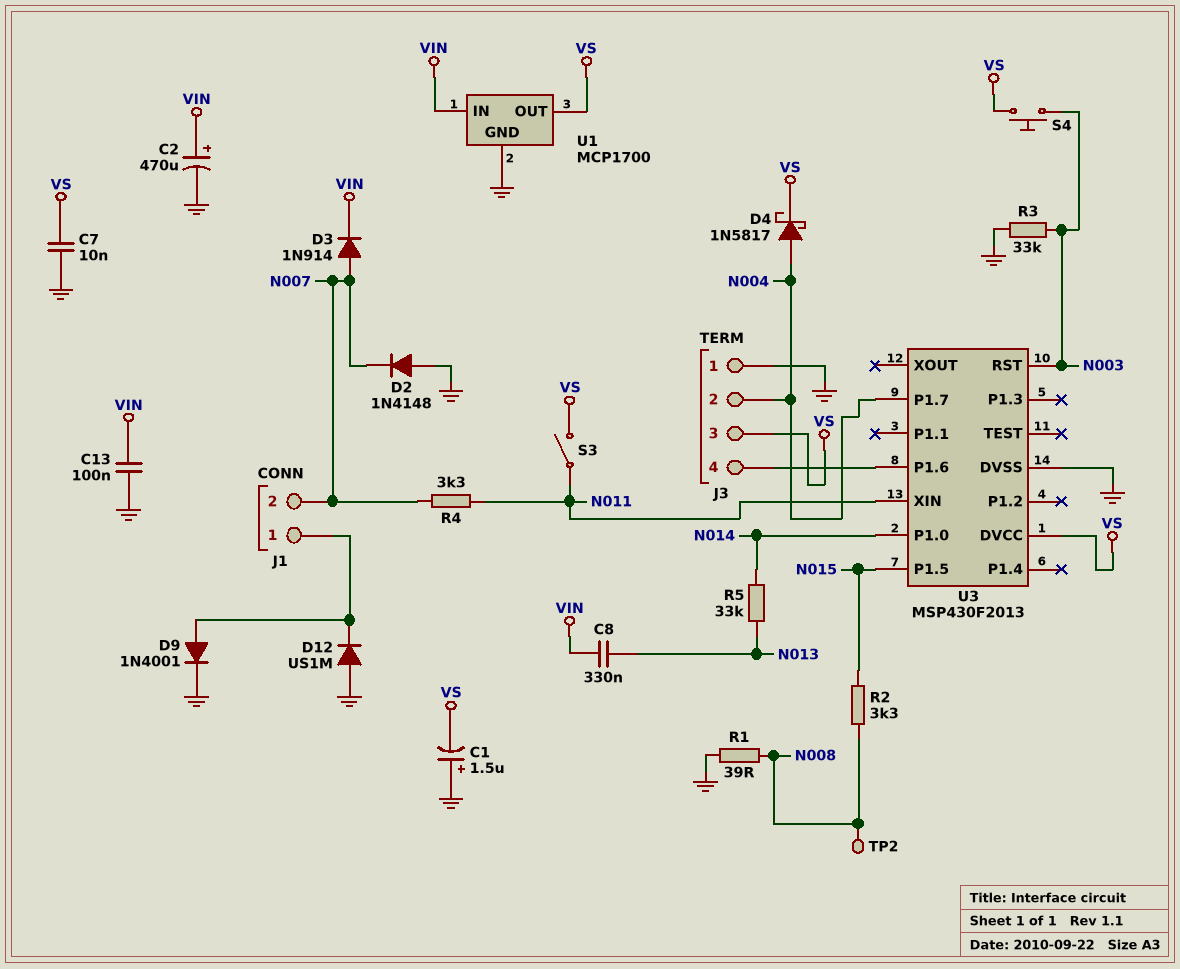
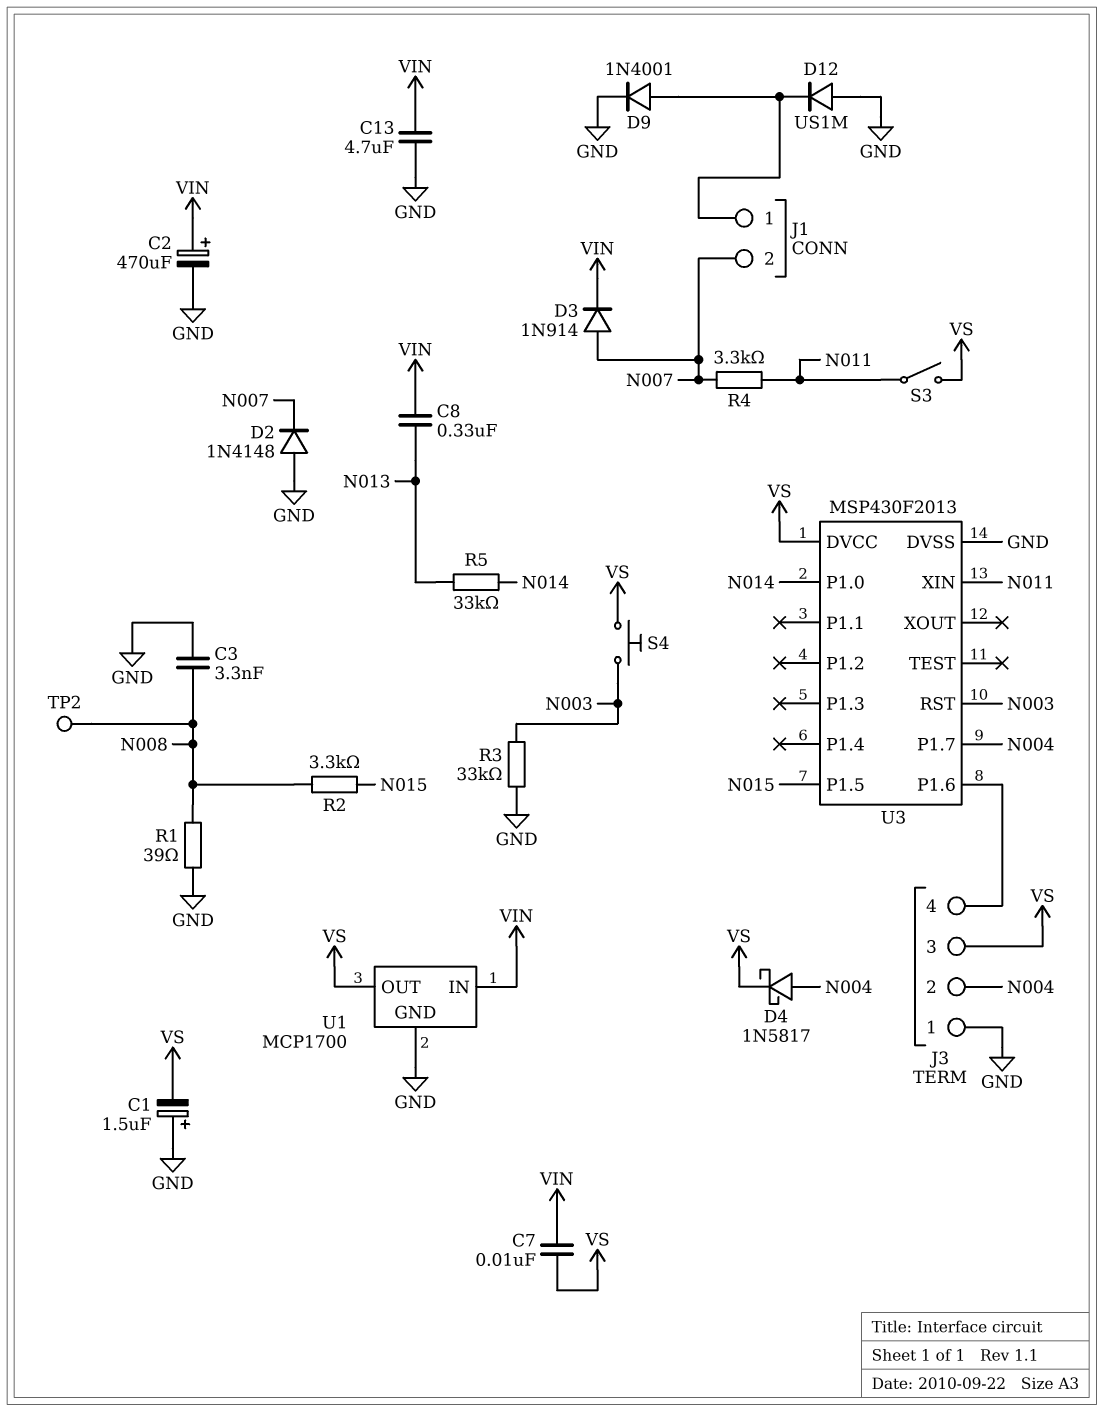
C3: none -> 3.3nF (GND, N008)
C7: 10nF (GND, VS) -> 10nF (VIN, VS)
C13: 100nF (GND, VIN) -> 4.7uF (GND, VIN)

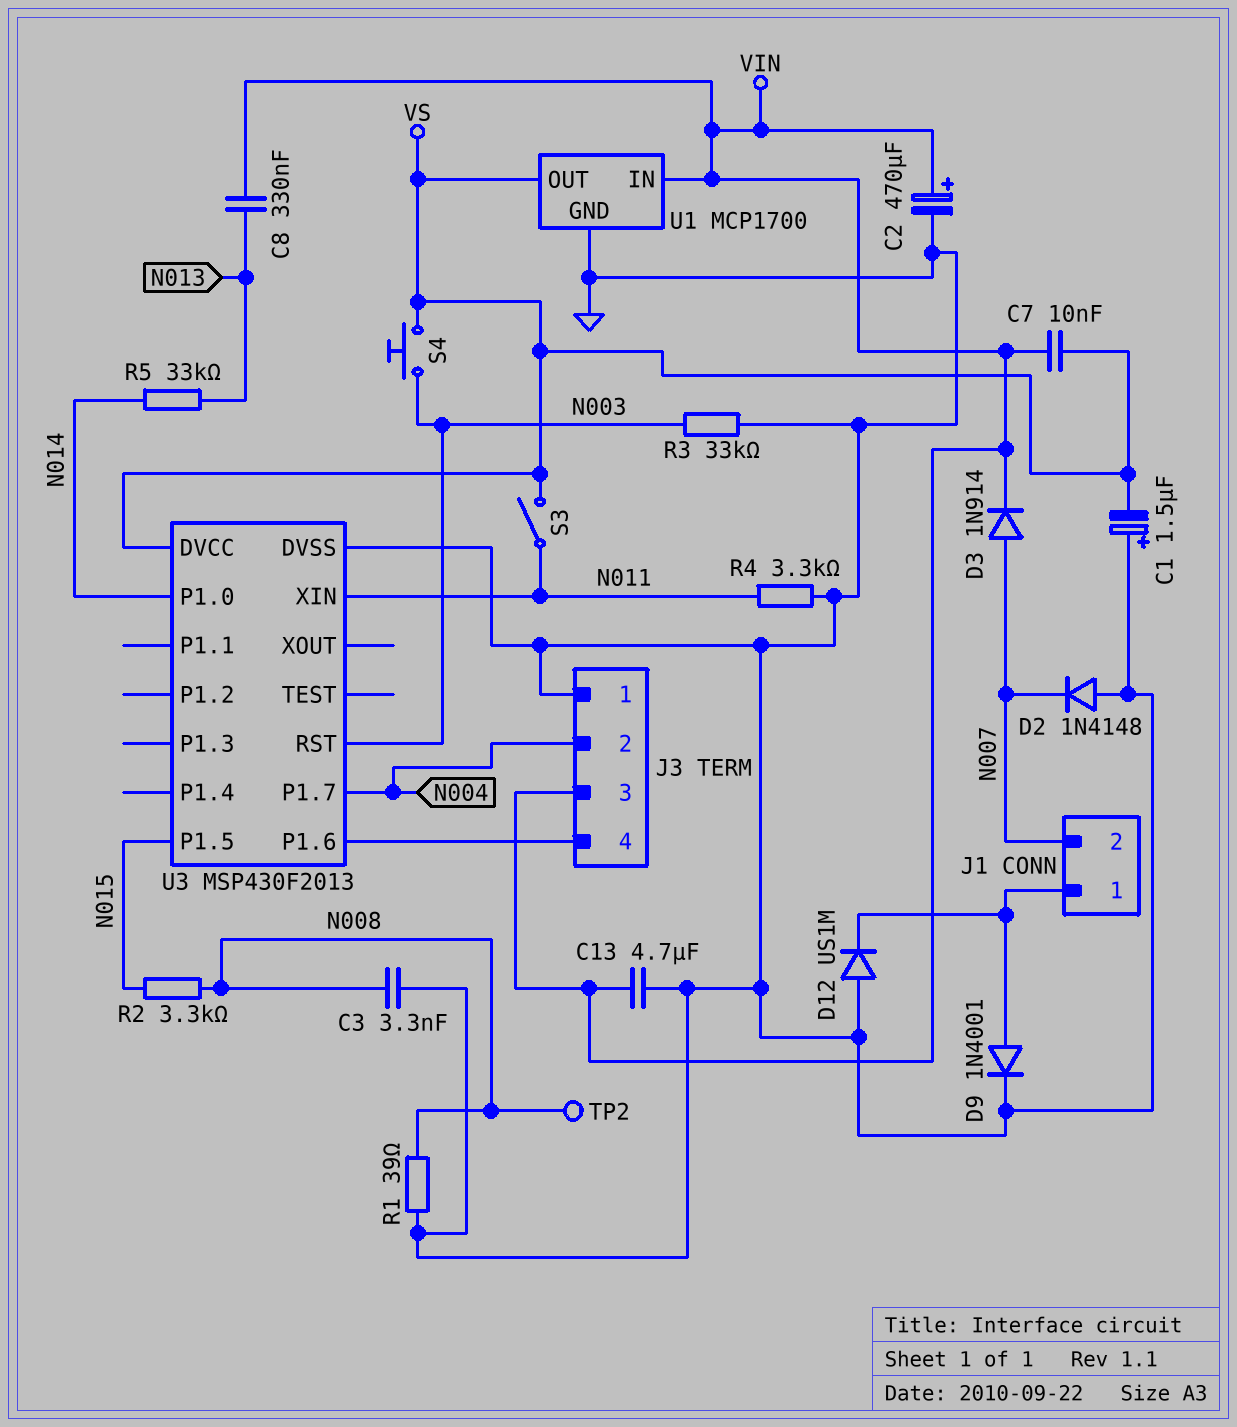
D4: schottky 1N5817 (A N004, K VS) -> none
J3 pin 3: VS -> VIN
R4: 3.3k (N007, N011) -> 3.3k (GND, N011)

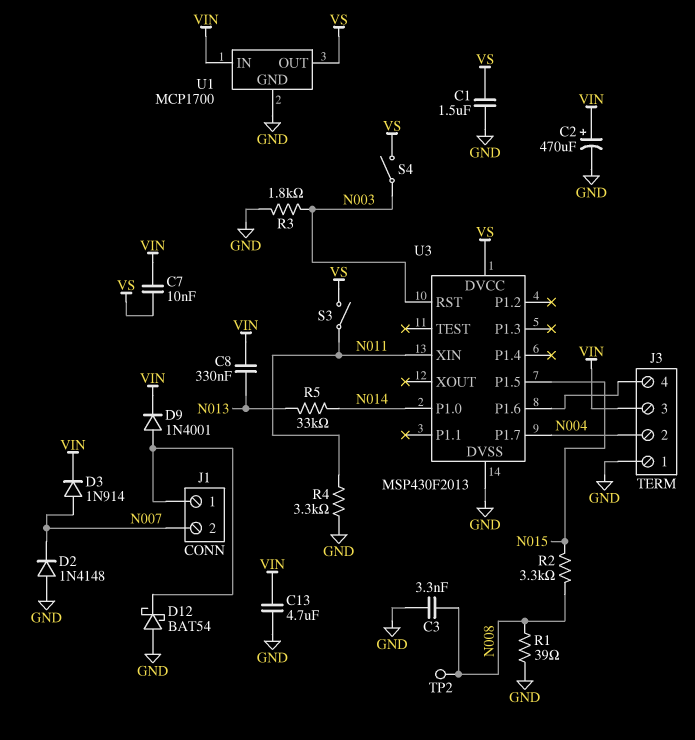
C1: 1.5uF (plus GND, minus VS) -> 1.5uF (GND, VS)
D9: diode 1N4001 (A J1/1, K GND) -> diode 1N4001 (A J1/1, K VIN)
D12: diode US1M (A GND, K J1/1) -> schottky BAT54 (A GND, K J1/1)
R3: 33k (GND, N003) -> 1.8k (GND, N003)
S4: button (N003, VS) -> switch (N003, VS)

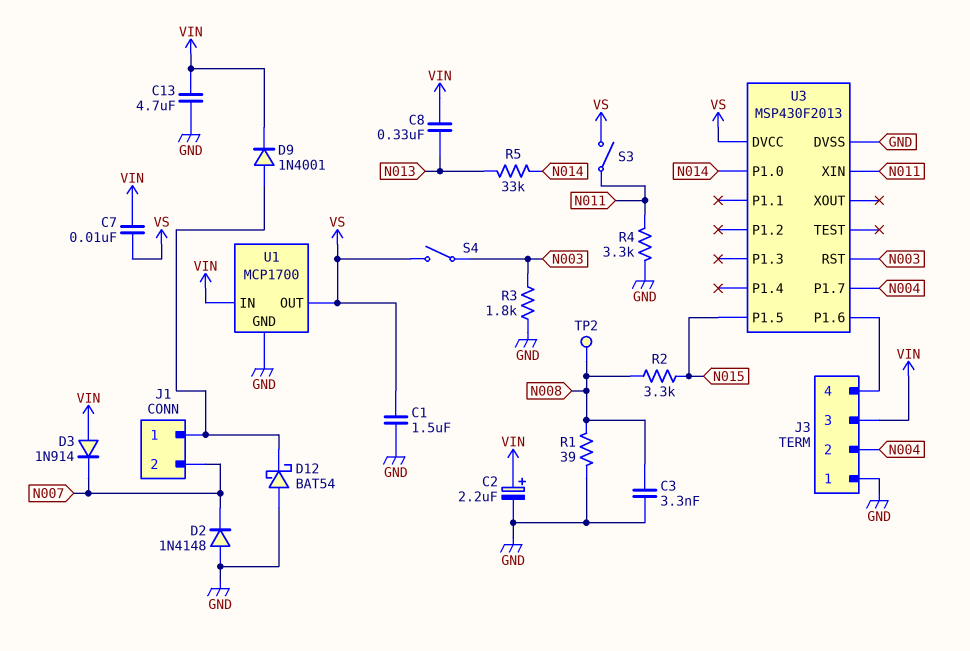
C2: 470uF (plus VIN, minus GND) -> 2.2uF (plus VIN, minus GND)
D3: diode 1N914 (A N007, K VIN) -> diode 1N914 (A VIN, K N007)

